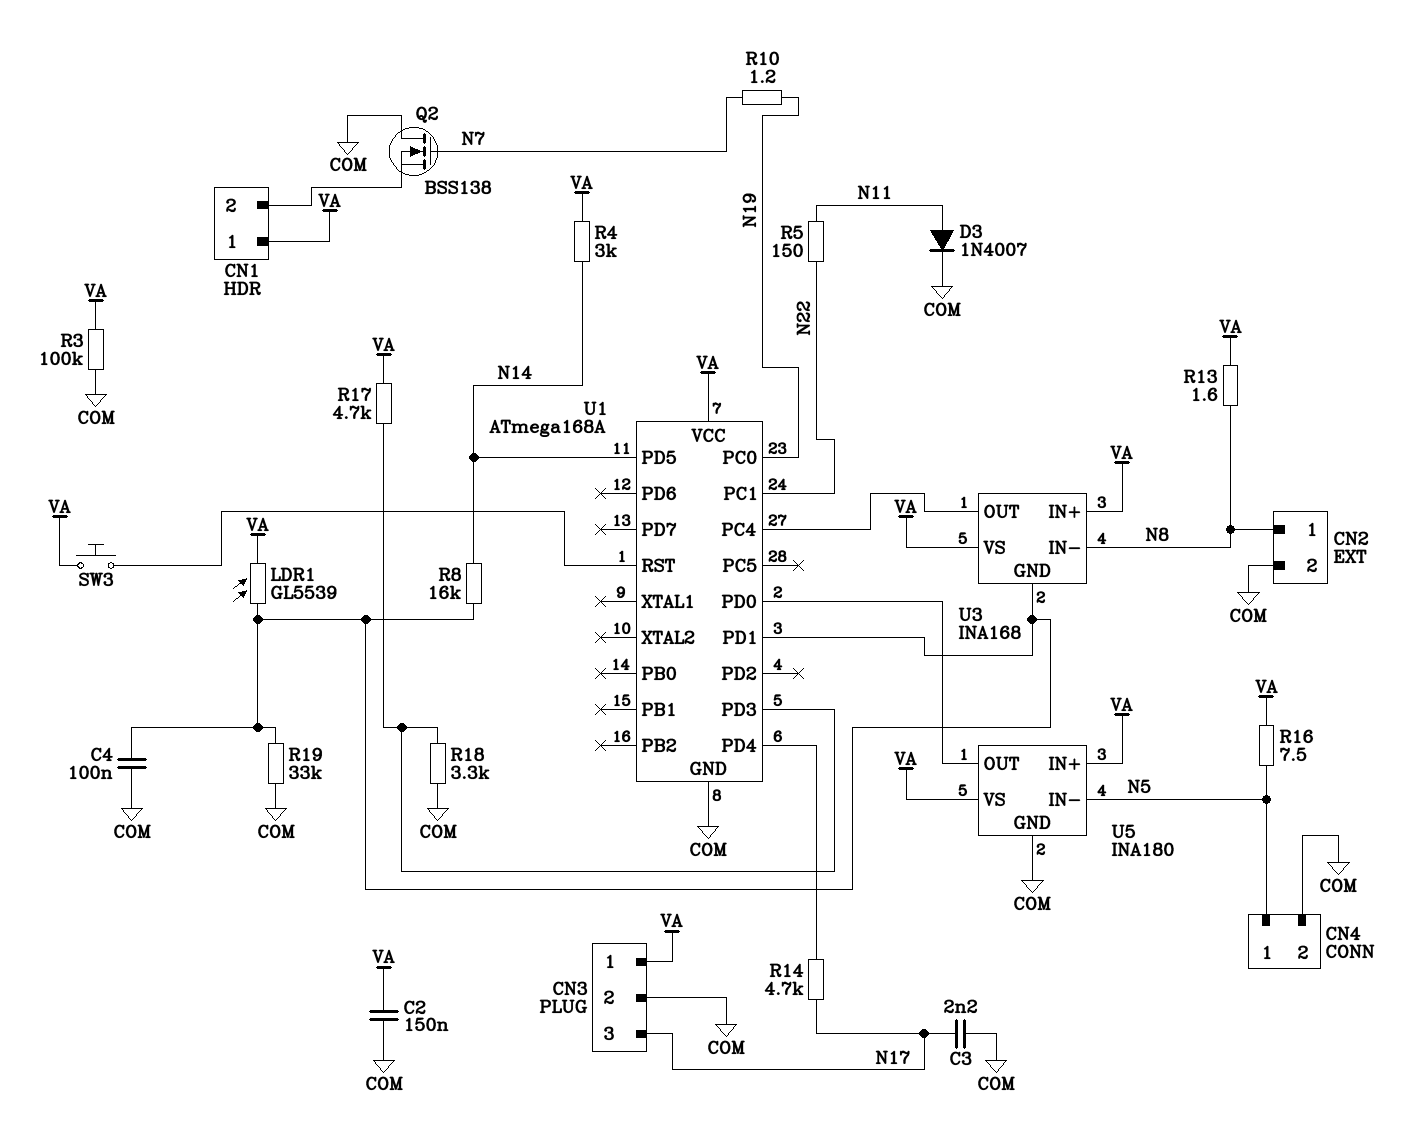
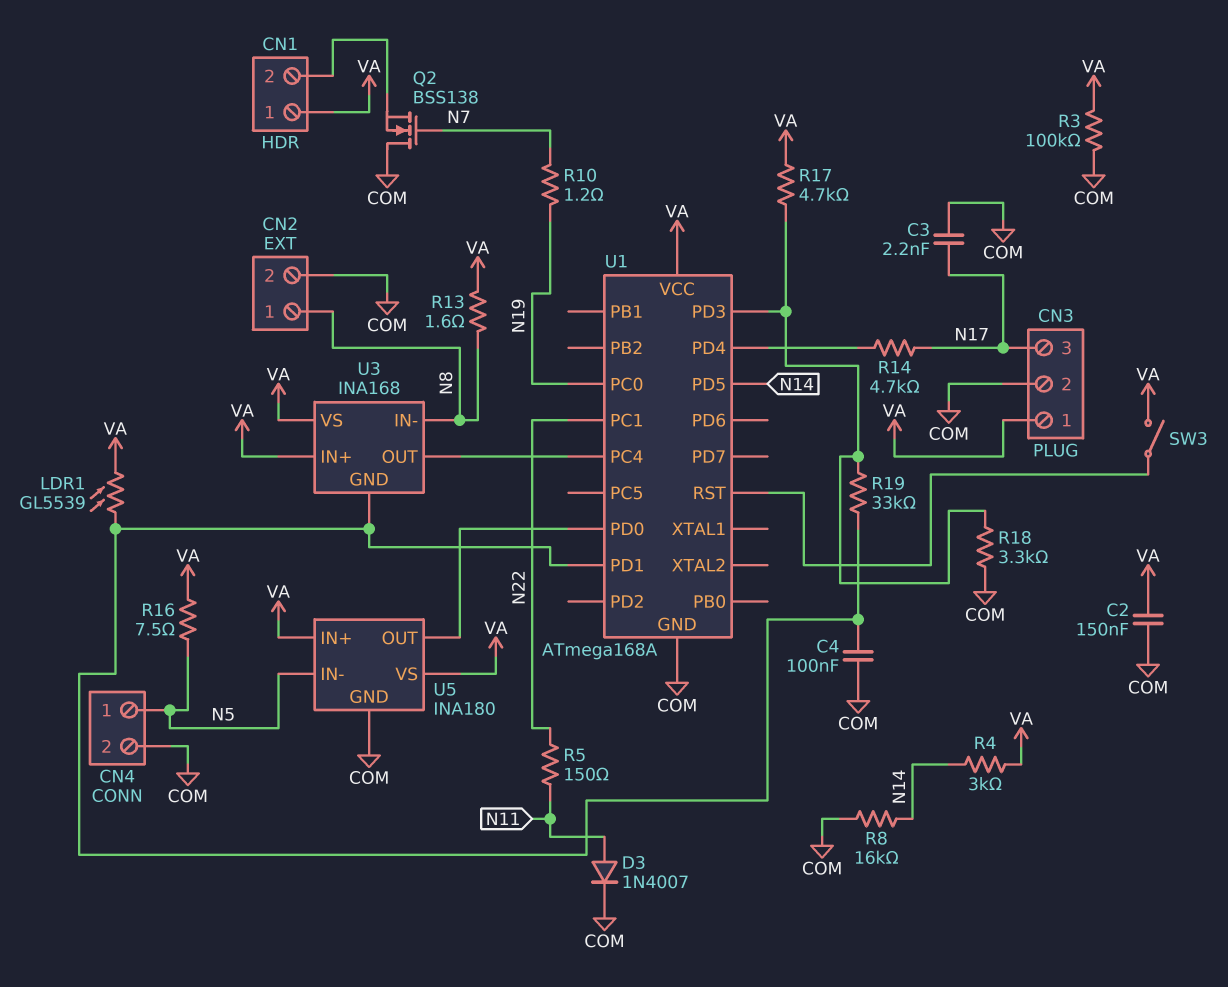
R8: 16k (N14, U1/PD1) -> 16k (COM, N14)
R19: 33k (COM, U1/PD1) -> 33k (U1/PD1, U1/PD3)
SW3: button (U1/RST, VA) -> switch (U1/RST, VA)

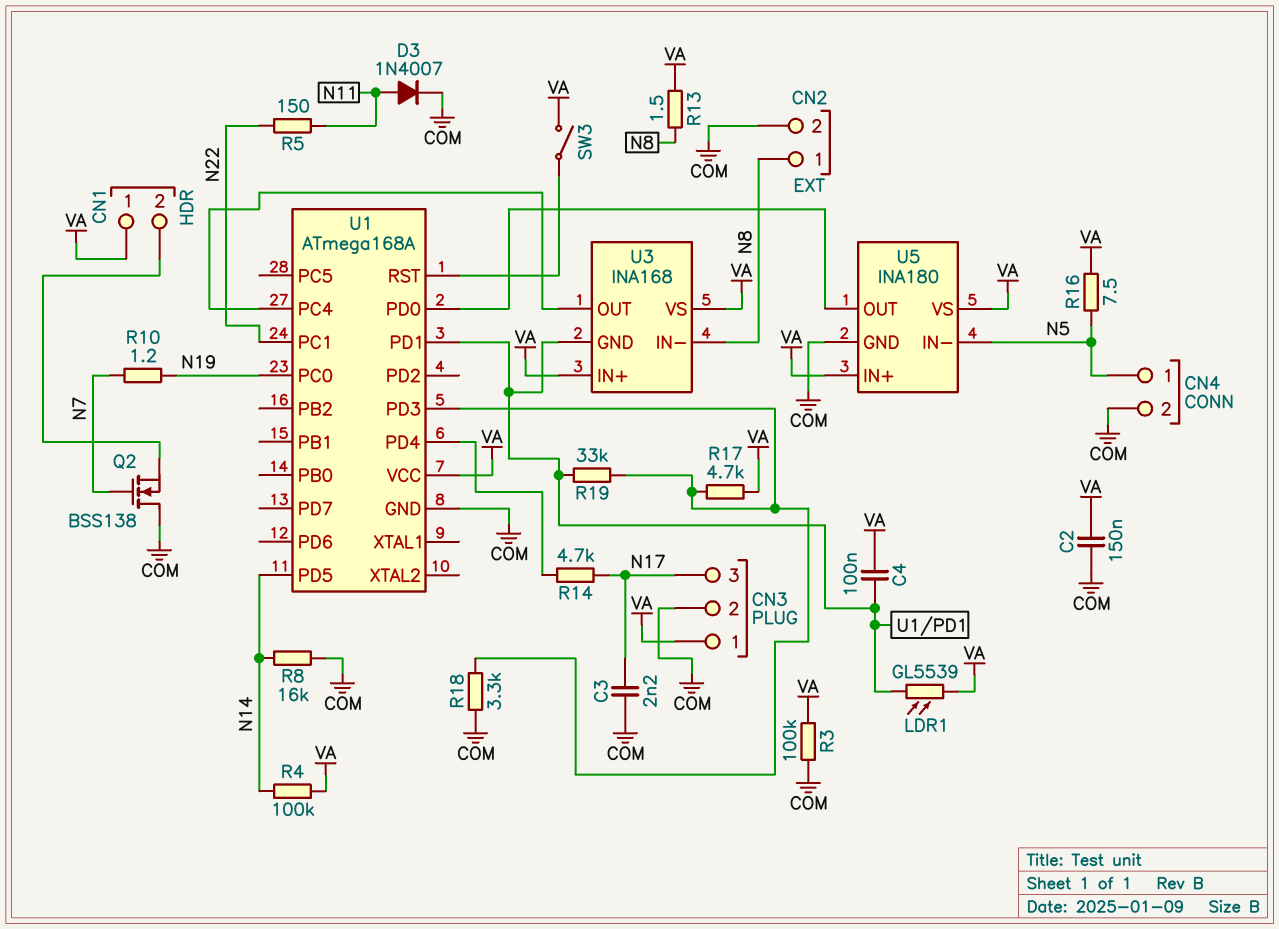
C4: 100nF (COM, U1/PD1) -> 100nF (U1/PD1, VA)
R4: 3k (N14, VA) -> 100k (N14, VA)
R13: 1.6 (N8, VA) -> 1.5 (N8, VA)

